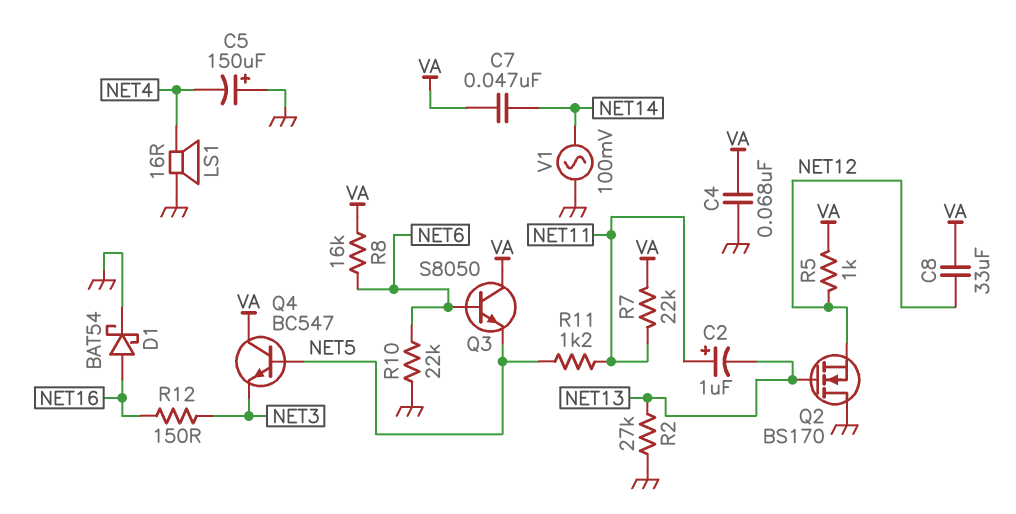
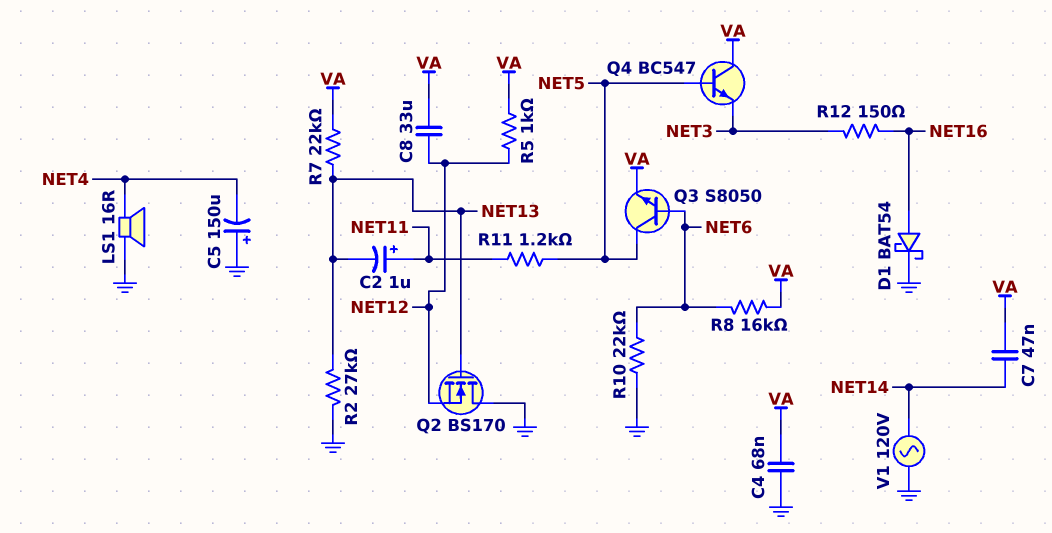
Q3: NPN S8050 (B NET6, C VA, E NET5) -> NPN S8050 (B NET6, C NET5, E VA)
R7: 22k (NET11, VA) -> 22k (NET13, VA)
V1: AC 100mV (GND, NET14) -> AC 120V (GND, NET14)

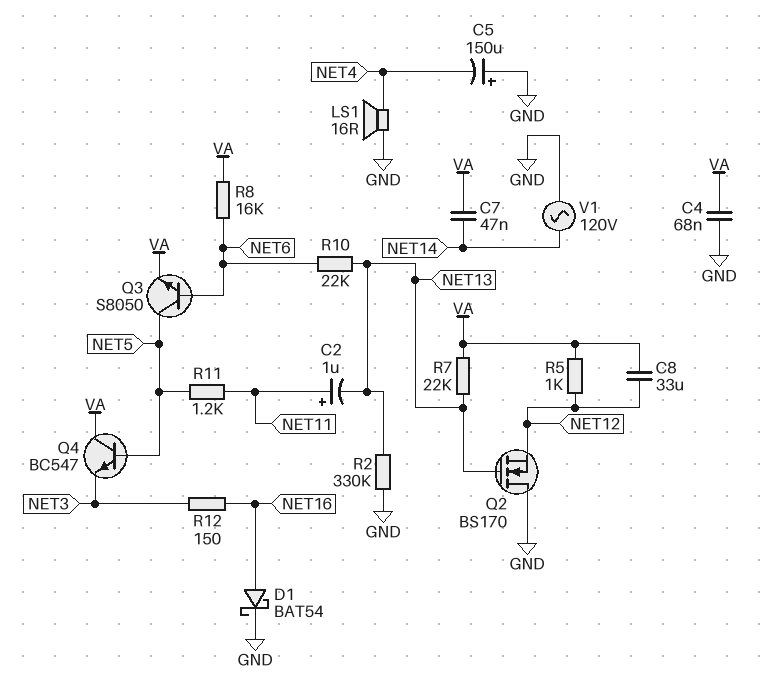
R2: 27k (GND, NET13) -> 330k (GND, NET13)
R10: 22k (GND, NET6) -> 22k (NET6, NET13)

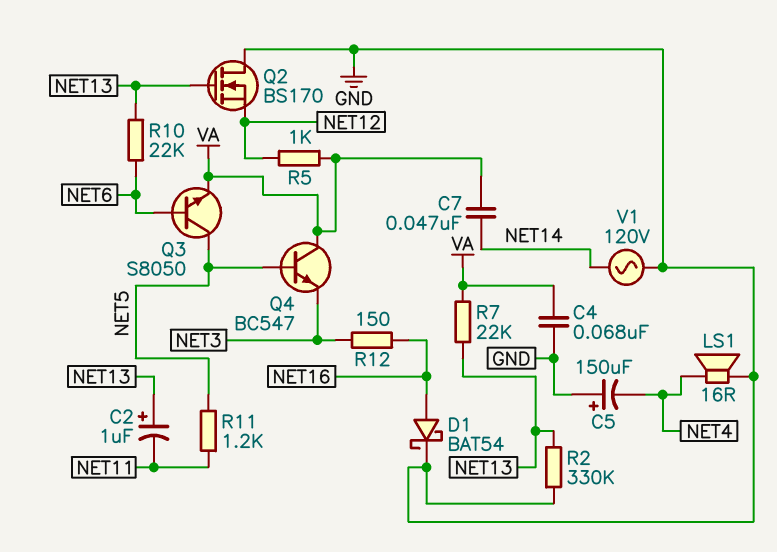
C2: 1uF (plus NET11, minus NET13) -> 1uF (plus NET13, minus NET11)
C8: 33uF (NET12, VA) -> none
R8: 16k (NET6, VA) -> none

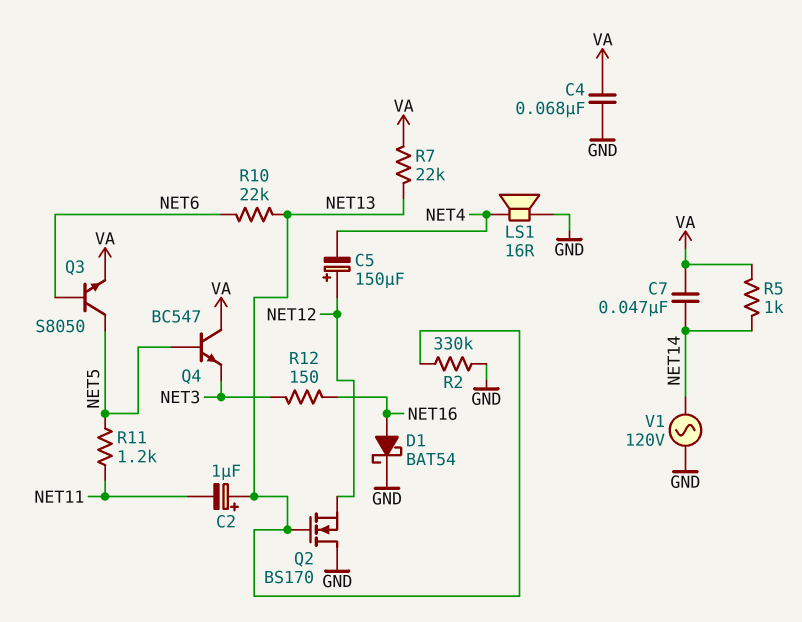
C5: 150uF (plus GND, minus NET4) -> 150uF (plus NET12, minus NET4)
R5: 1k (NET12, VA) -> 1k (NET14, VA)

